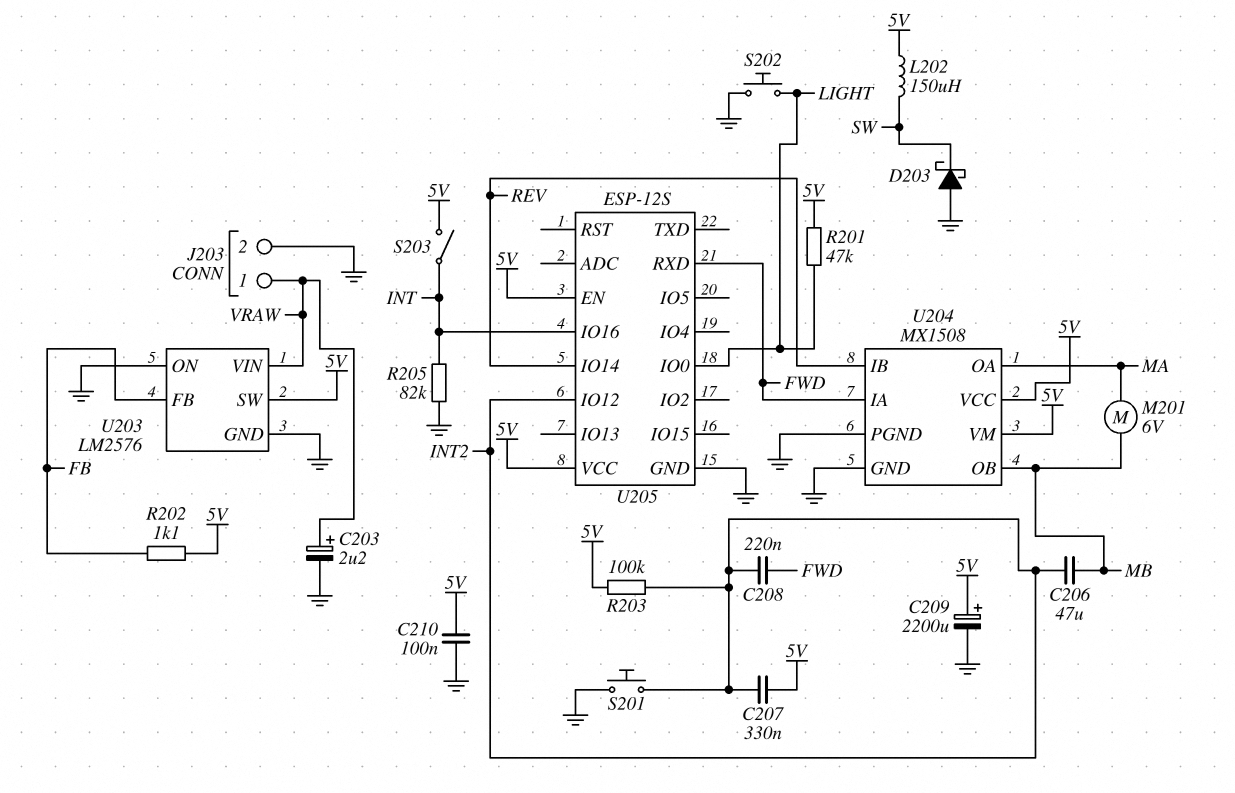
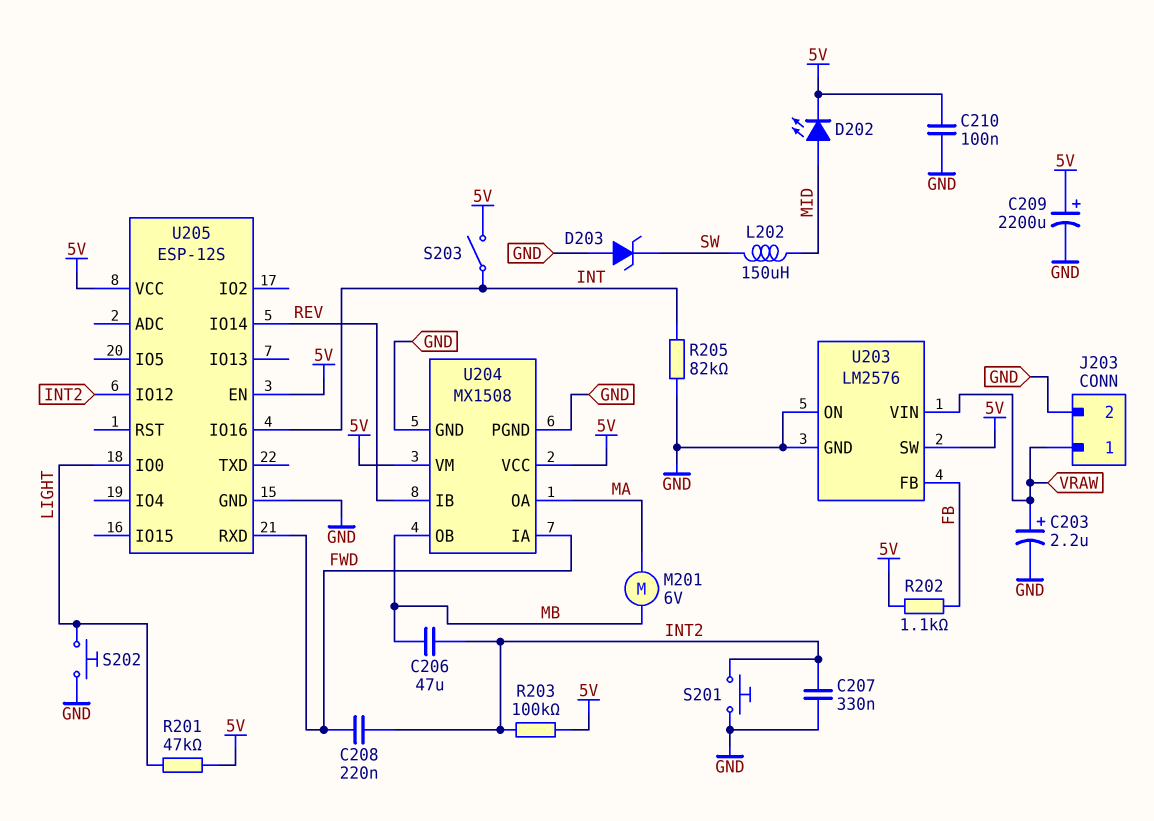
C207: 330nF (5V, INT2) -> 330nF (GND, INT2)
D202: none -> LED (A MID, K 5V)
D203: schottky (A GND, K SW) -> zener (A GND, K SW)
L202: 150uH (5V, SW) -> 150uH (MID, SW)

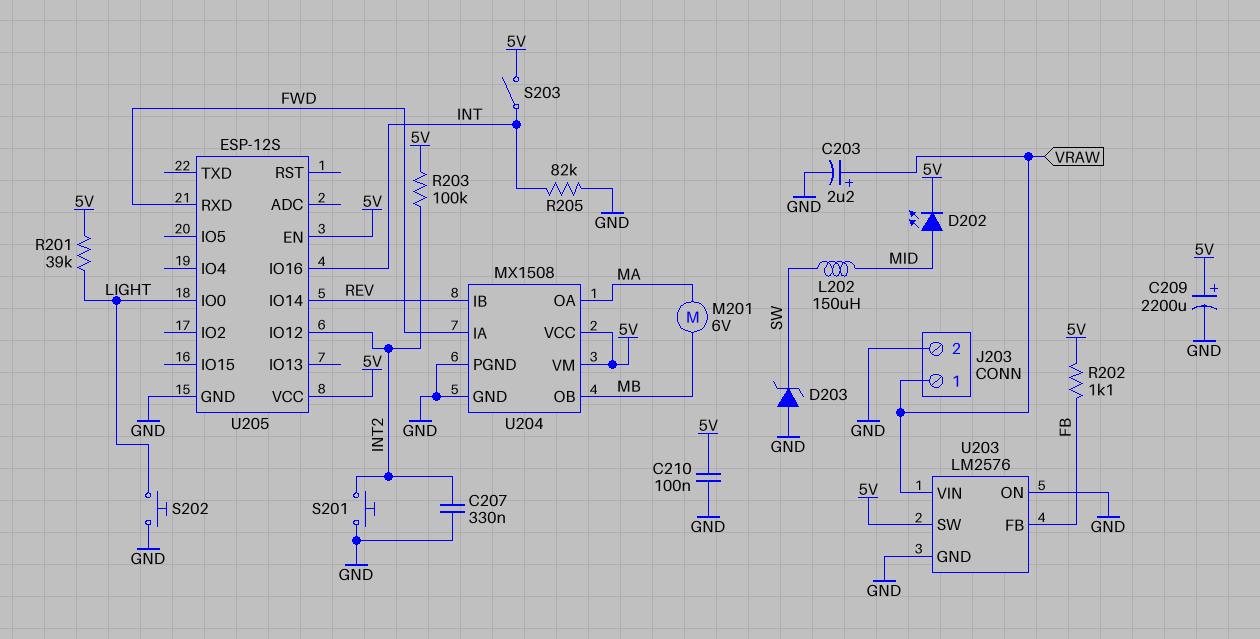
C206: 47uF (INT2, MB) -> none
C208: 220nF (FWD, INT2) -> none
R201: 47k (5V, LIGHT) -> 39k (5V, LIGHT)

